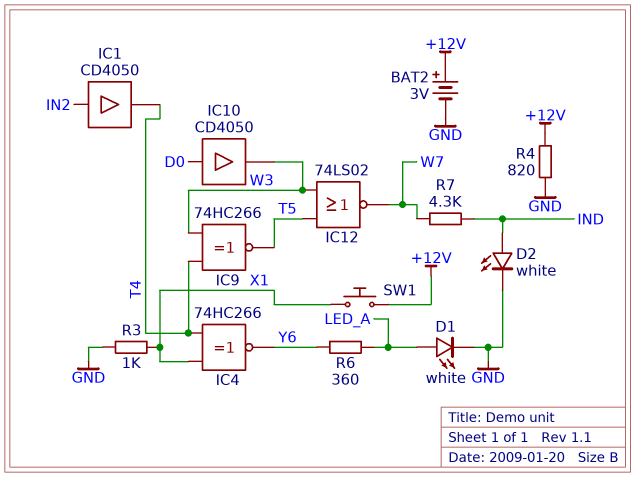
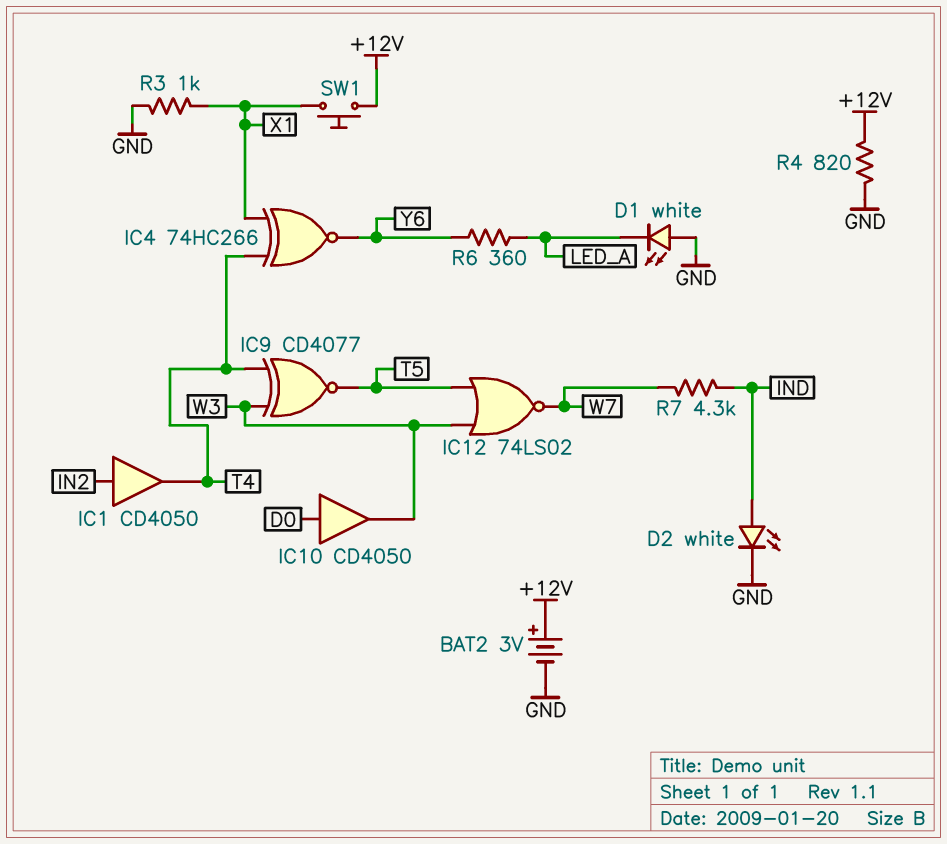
D1: LED white (A LED_A, K GND) -> LED white (A GND, K LED_A)
IC9: XNOR 74HC266 (in T4, in W3, out T5) -> XNOR CD4077 (in T4, in W3, out T5)

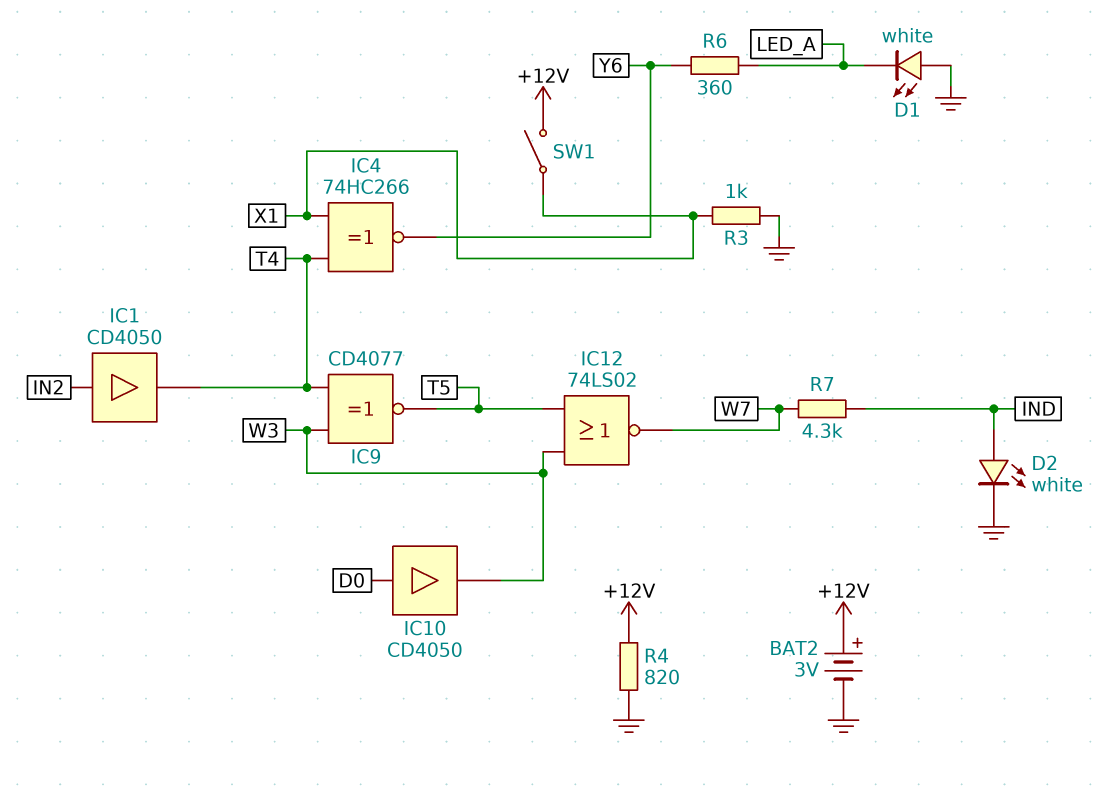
SW1: button (+12V, X1) -> switch (+12V, X1)

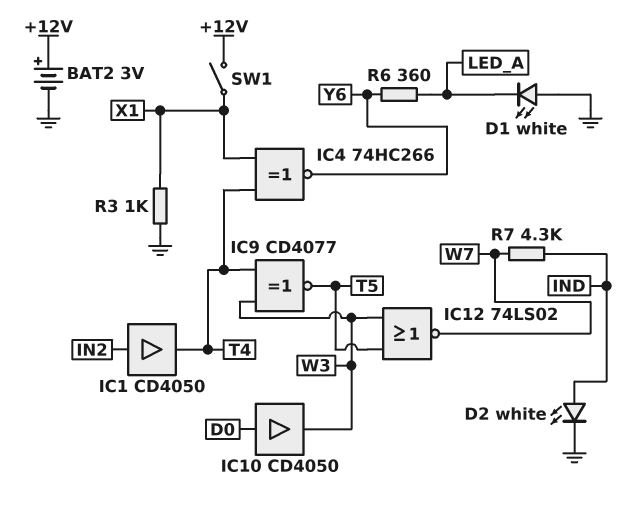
R4: 820 (+12V, GND) -> none

